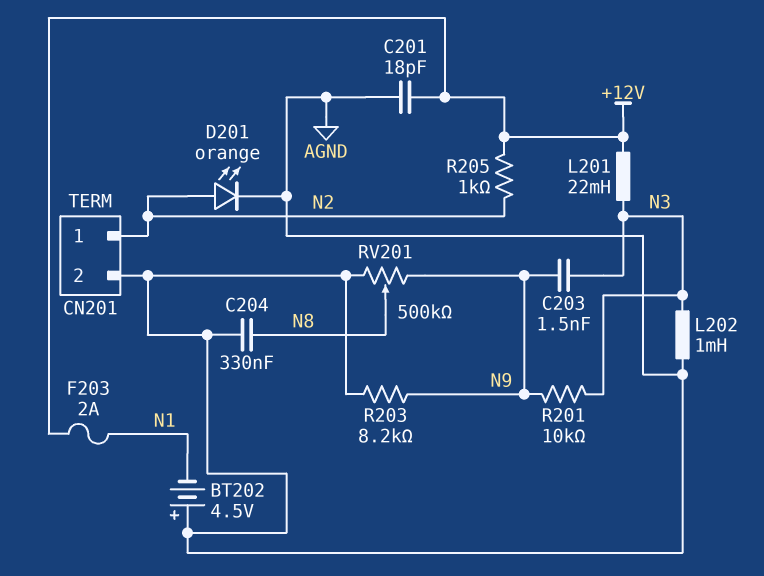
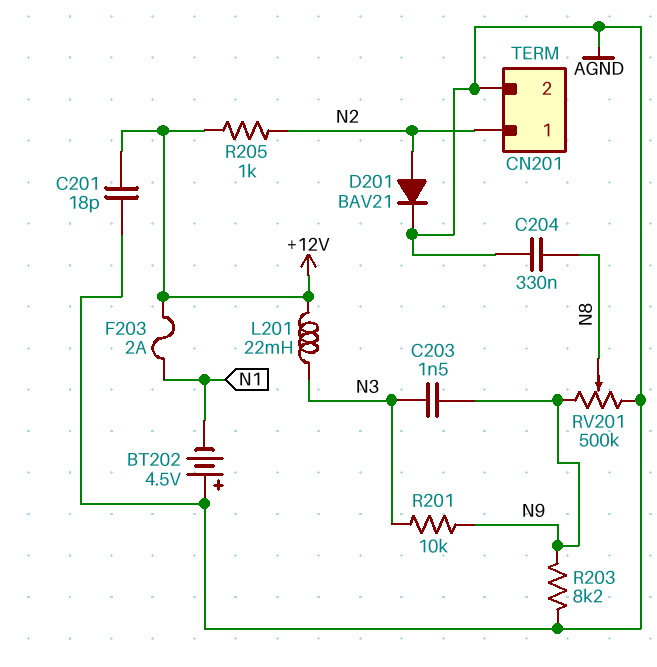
D201: LED orange (A N2, K AGND) -> diode BAV21 (A N2, K AGND)
L202: 1mH (AGND, N3) -> none

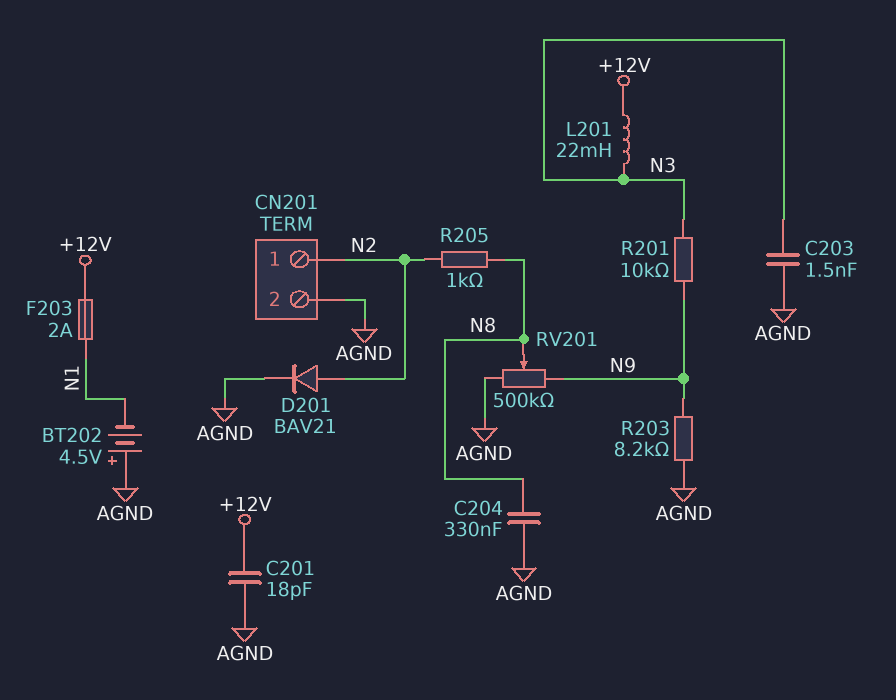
C203: 1.5nF (N3, N9) -> 1.5nF (AGND, N3)
R205: 1k (+12V, N2) -> 1k (N2, N8)

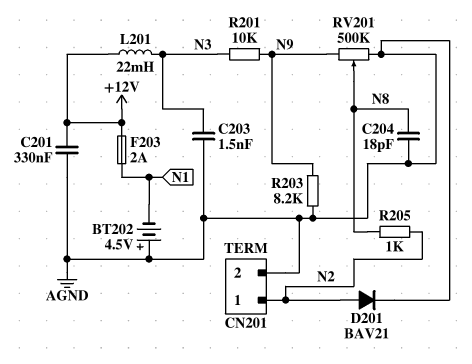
C201: 18pF (+12V, AGND) -> 330nF (+12V, AGND)
C204: 330nF (AGND, N8) -> 18pF (AGND, N8)

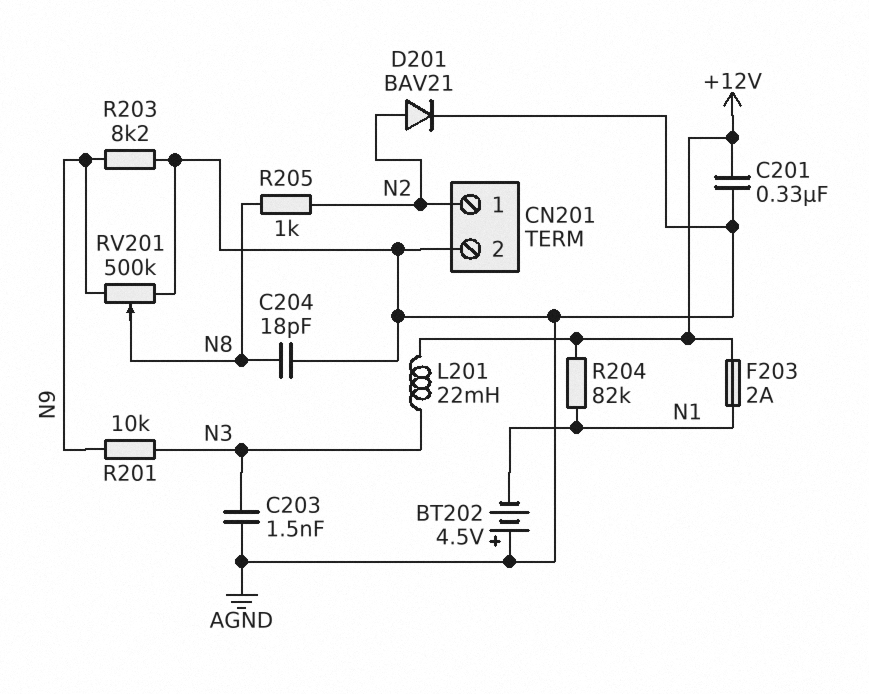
R204: none -> 82k (+12V, N1)

